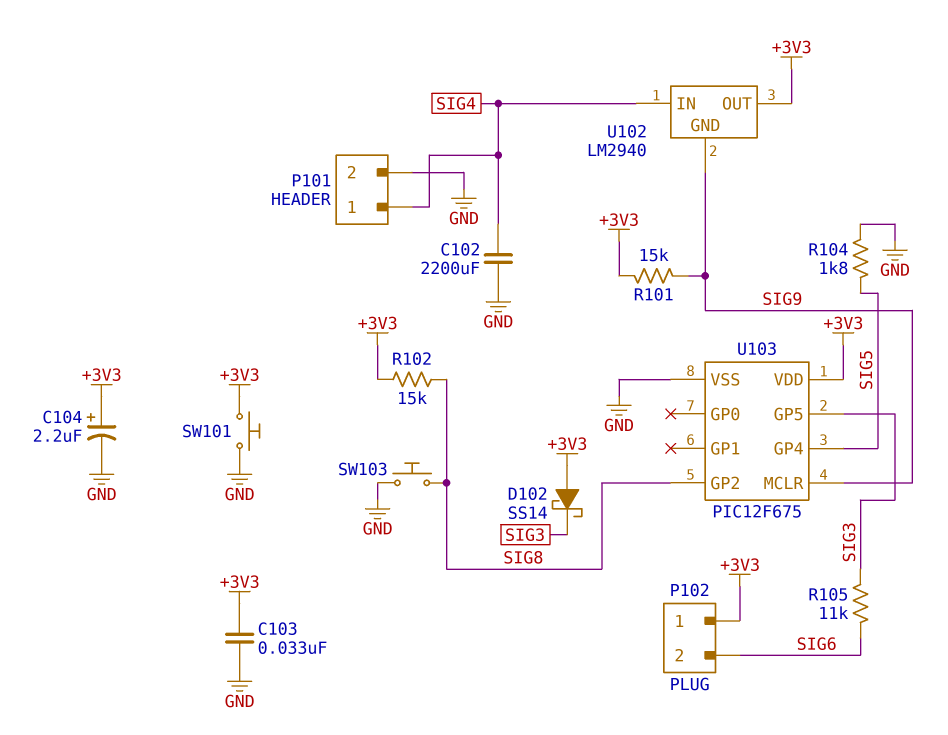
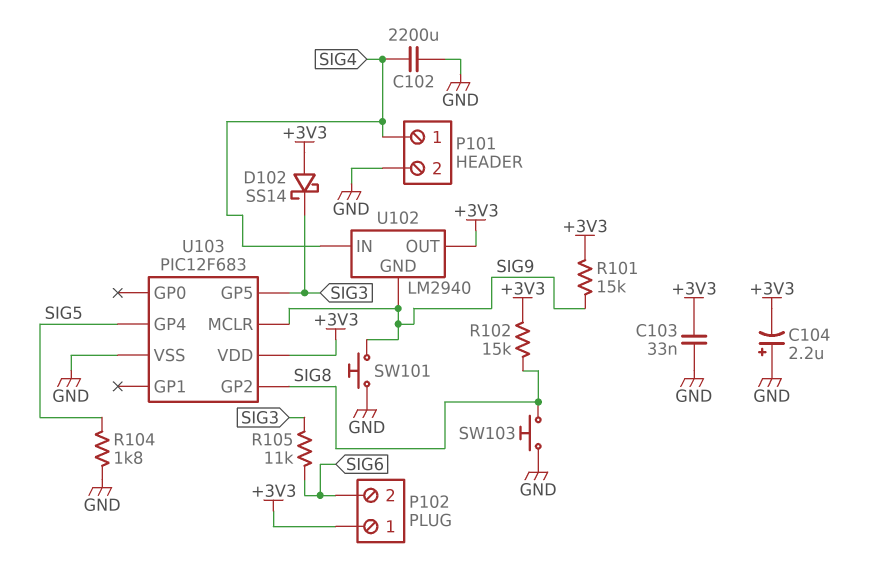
C104: 2.2uF (plus +3V3, minus GND) -> 2.2uF (plus GND, minus +3V3)
SW101: button (+3V3, GND) -> button (GND, SIG9)
U103: PIC12F675 -> PIC12F683

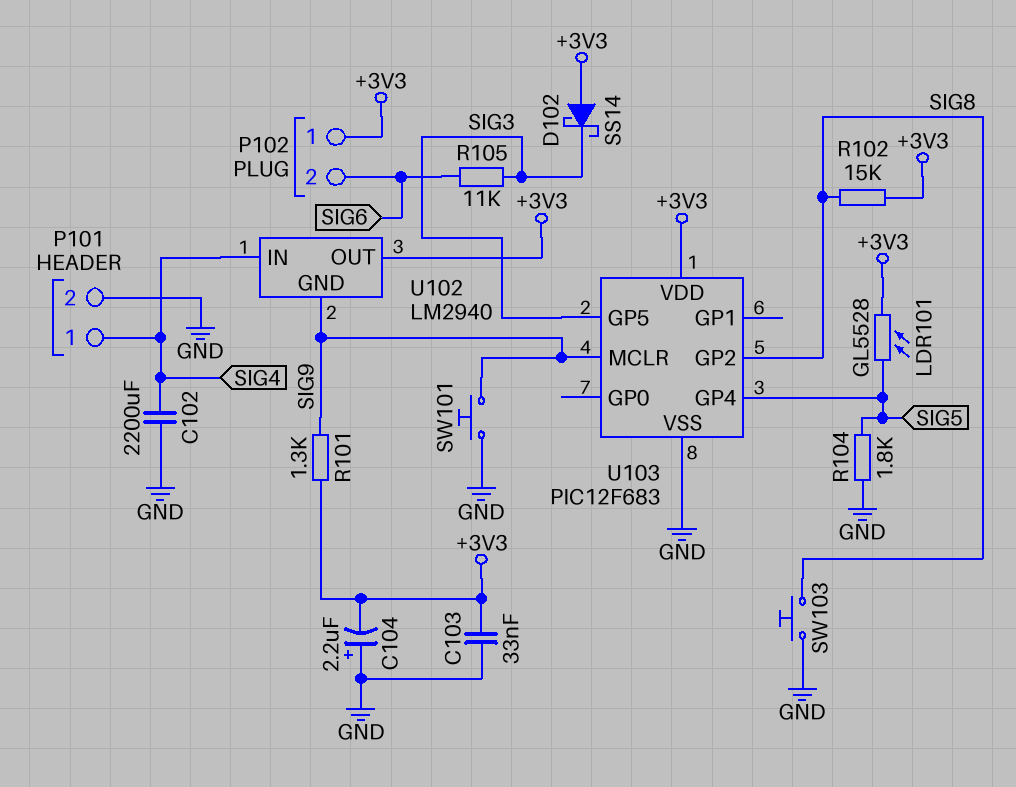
LDR101: none -> GL5528 (+3V3, SIG5)
R101: 15k (+3V3, SIG9) -> 1.3k (+3V3, SIG9)

